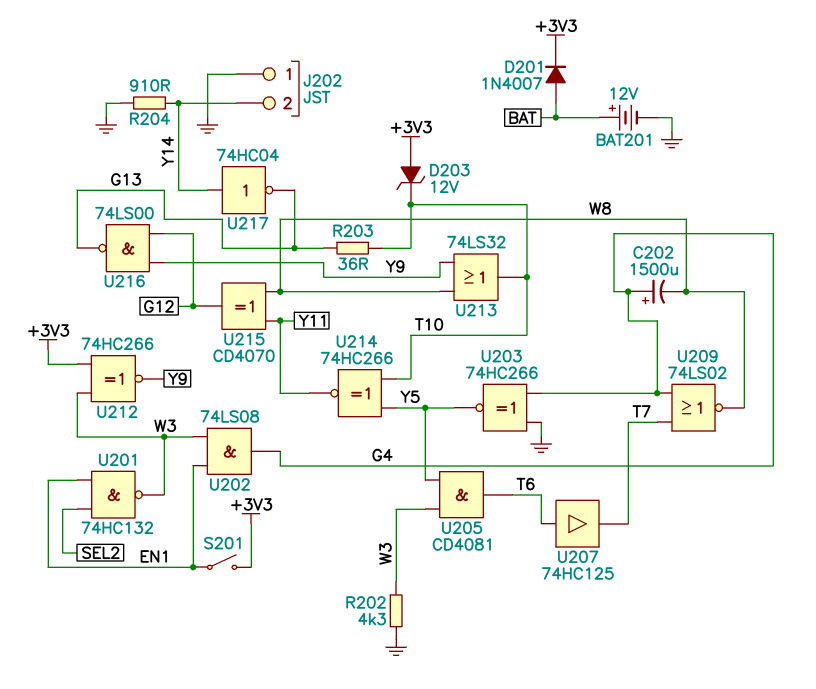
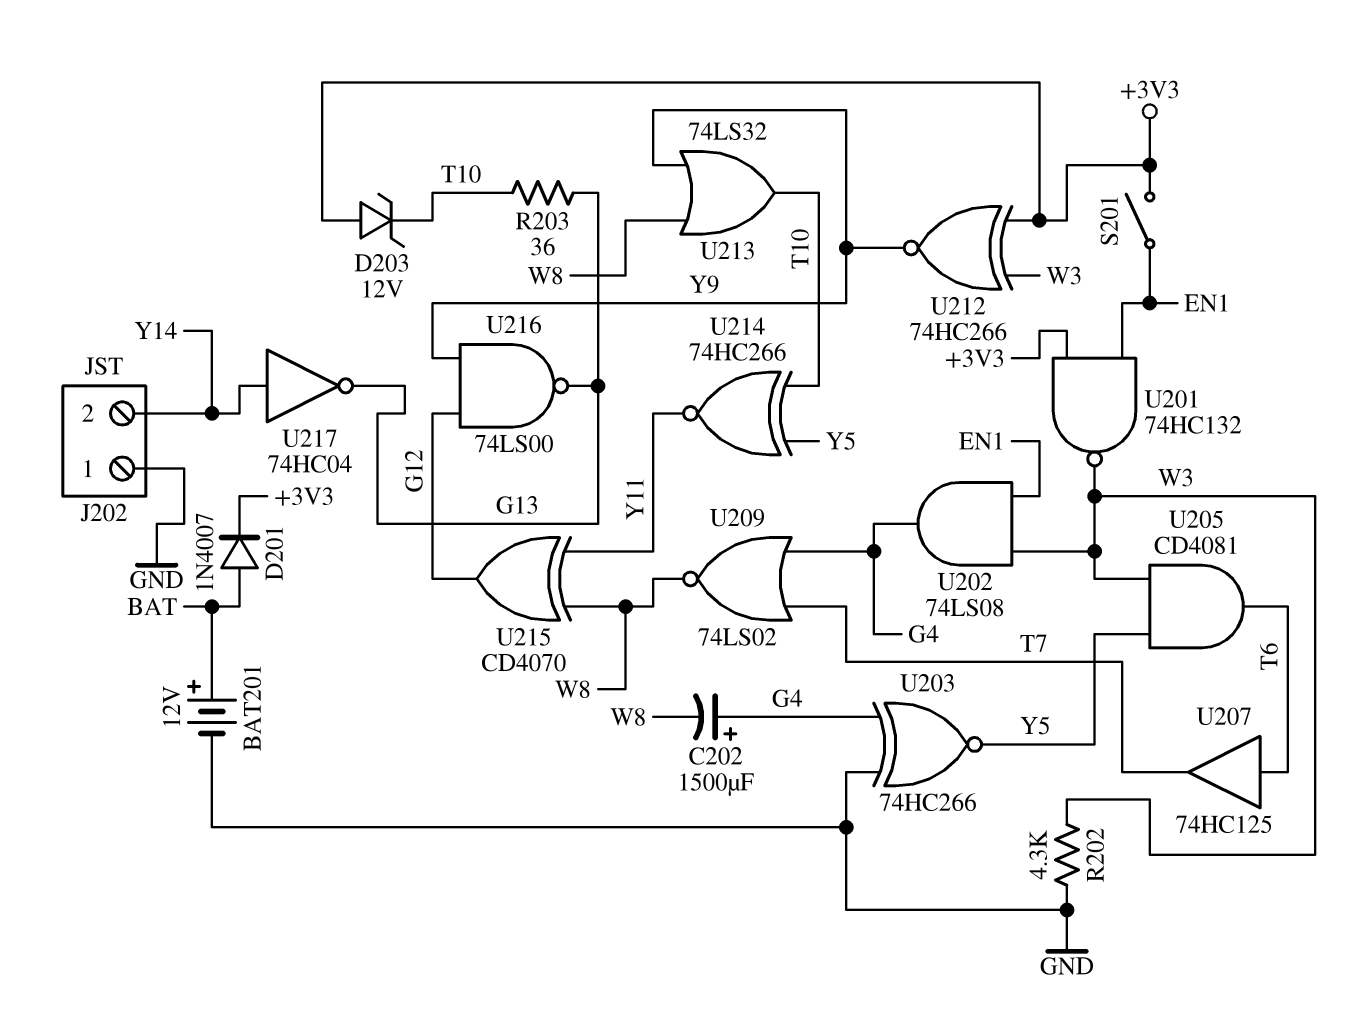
R204: 910 (GND, Y14) -> none
U201: NAND 74HC132 (in EN1, in SEL2, out W3) -> NAND 74HC132 (in +3V3, in EN1, out W3)

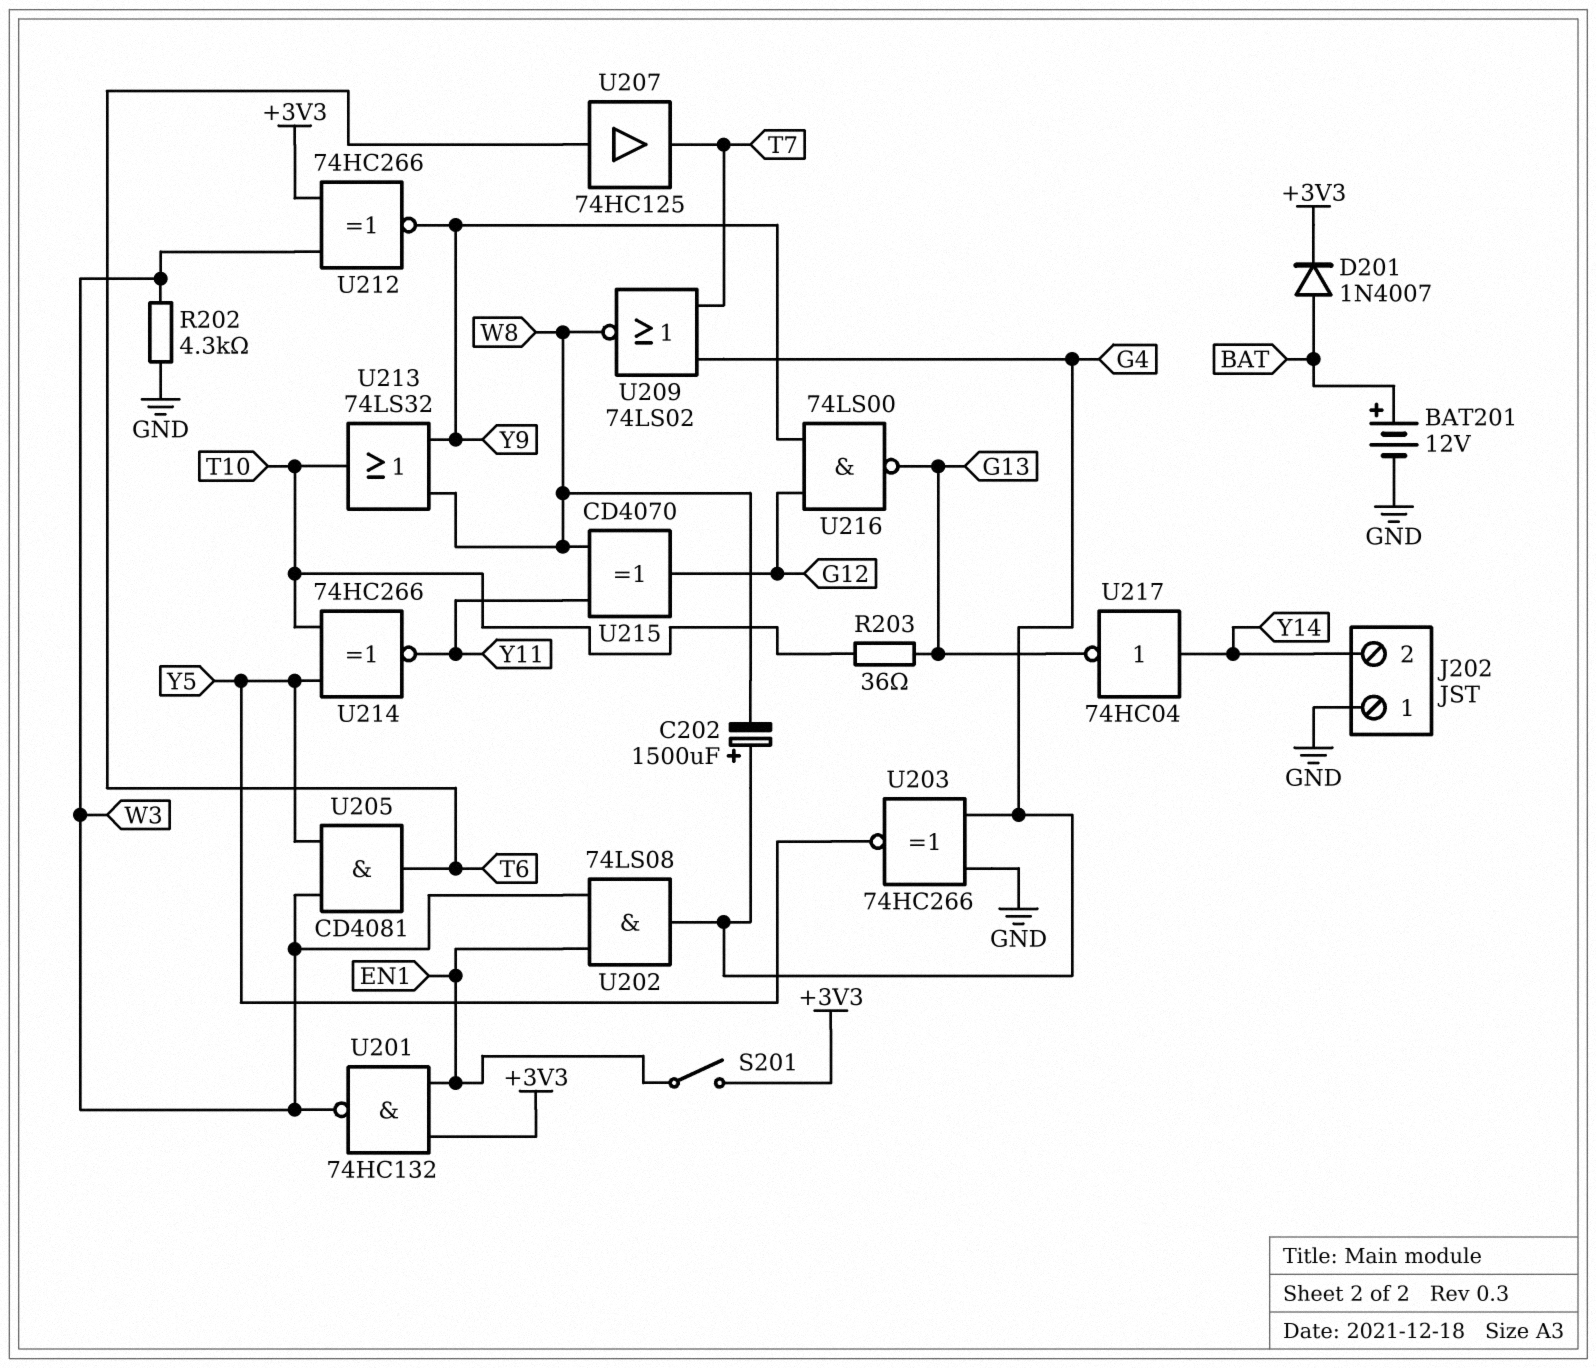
D203: zener 12V (A +3V3, K T10) -> none

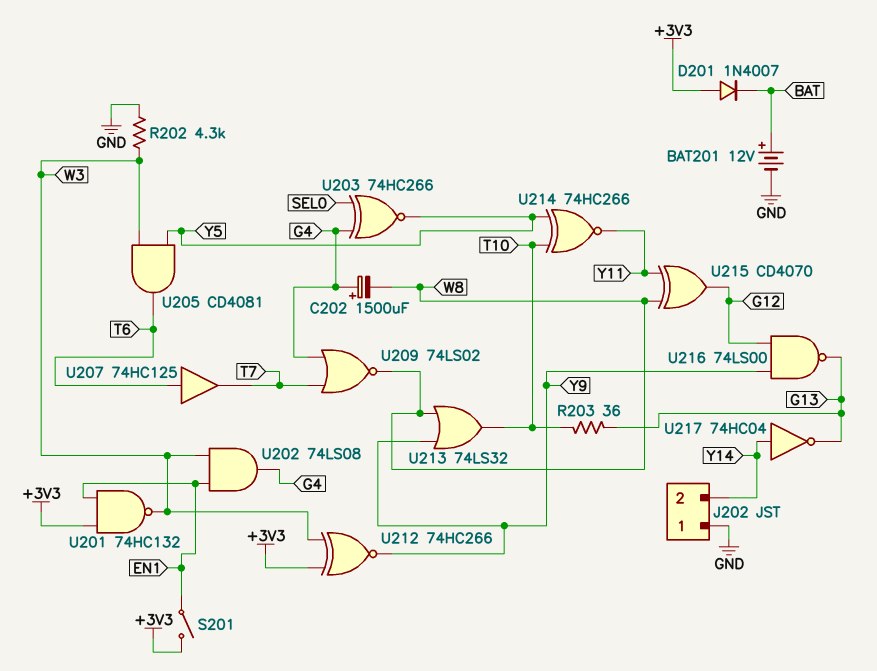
D201: diode 1N4007 (A BAT, K +3V3) -> diode 1N4007 (A +3V3, K BAT)
U203: XNOR 74HC266 (in G4, in GND, out Y5) -> XNOR 74HC266 (in G4, in SEL0, out Y5)

